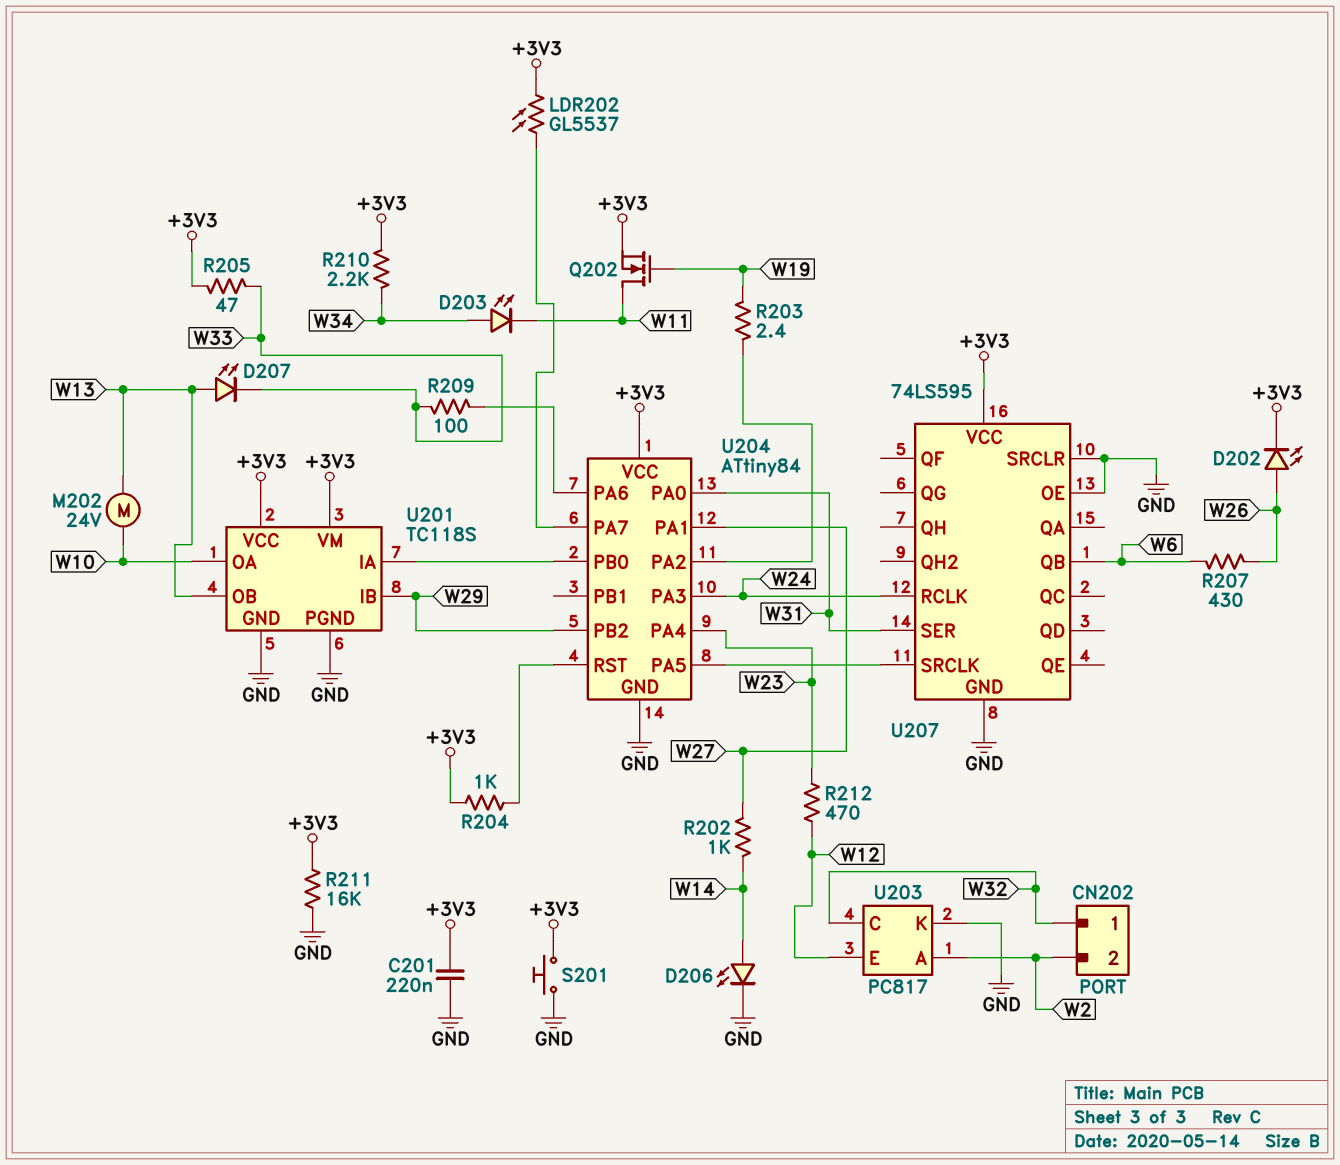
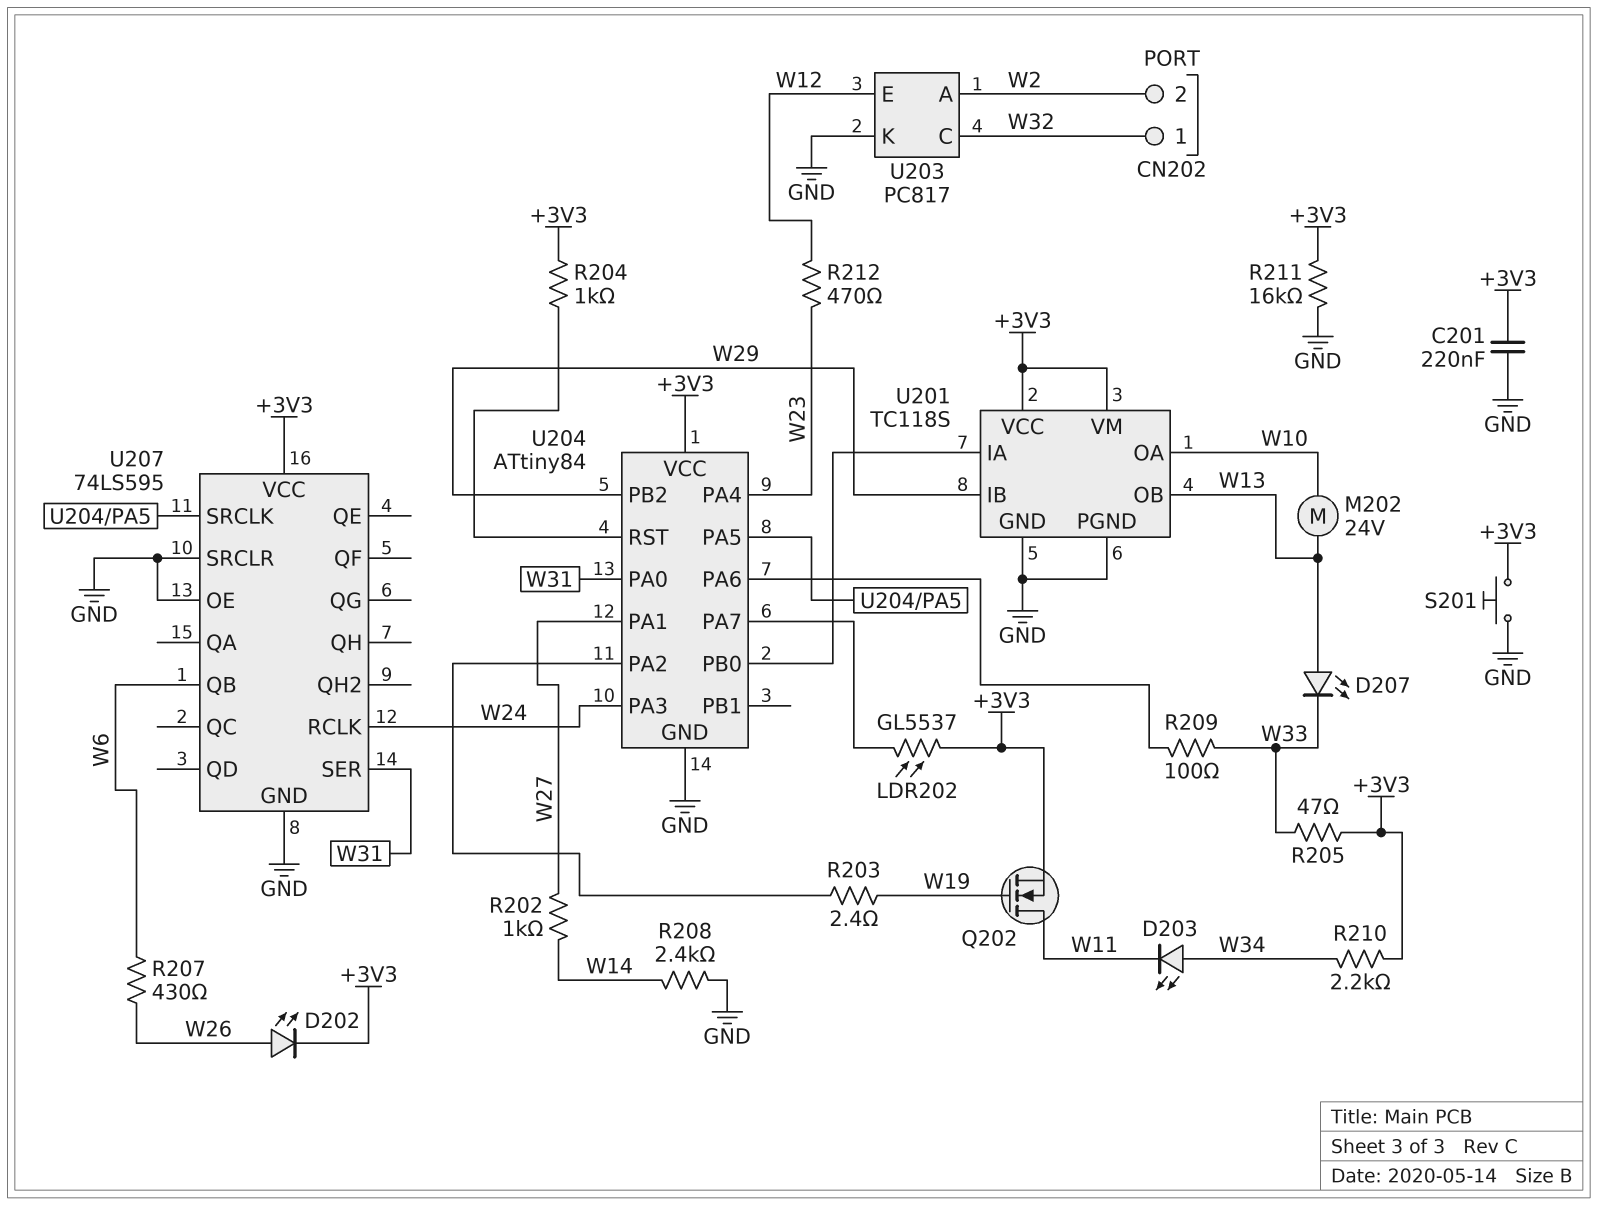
D206: LED (A W14, K GND) -> none
R208: none -> 2.4k (GND, W14)

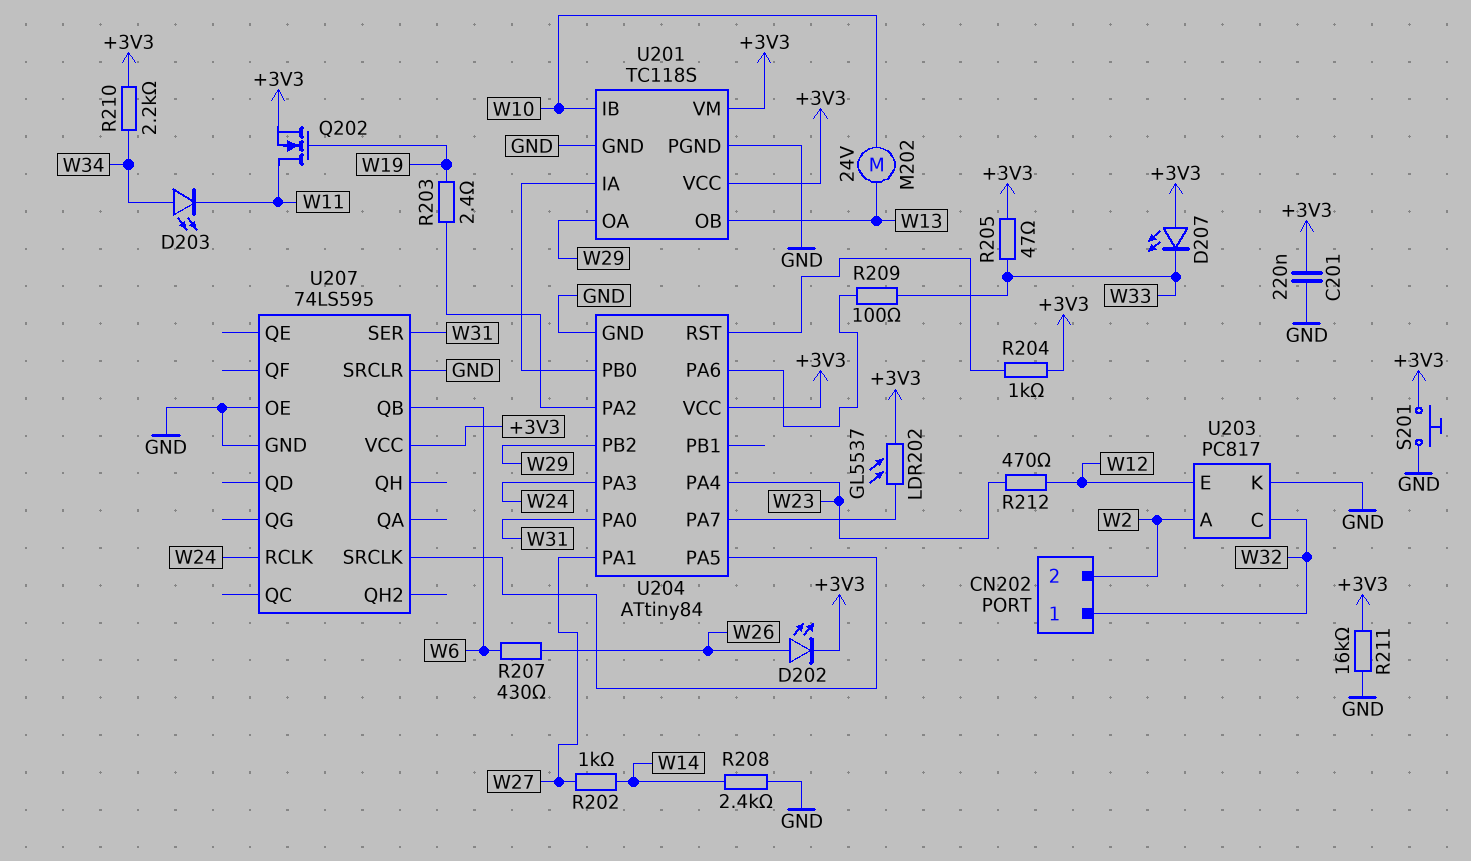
D207: LED (A W13, K W33) -> LED (A +3V3, K W33)
U201 pin IB: W29 -> W10
U201 pin OA: W10 -> W29

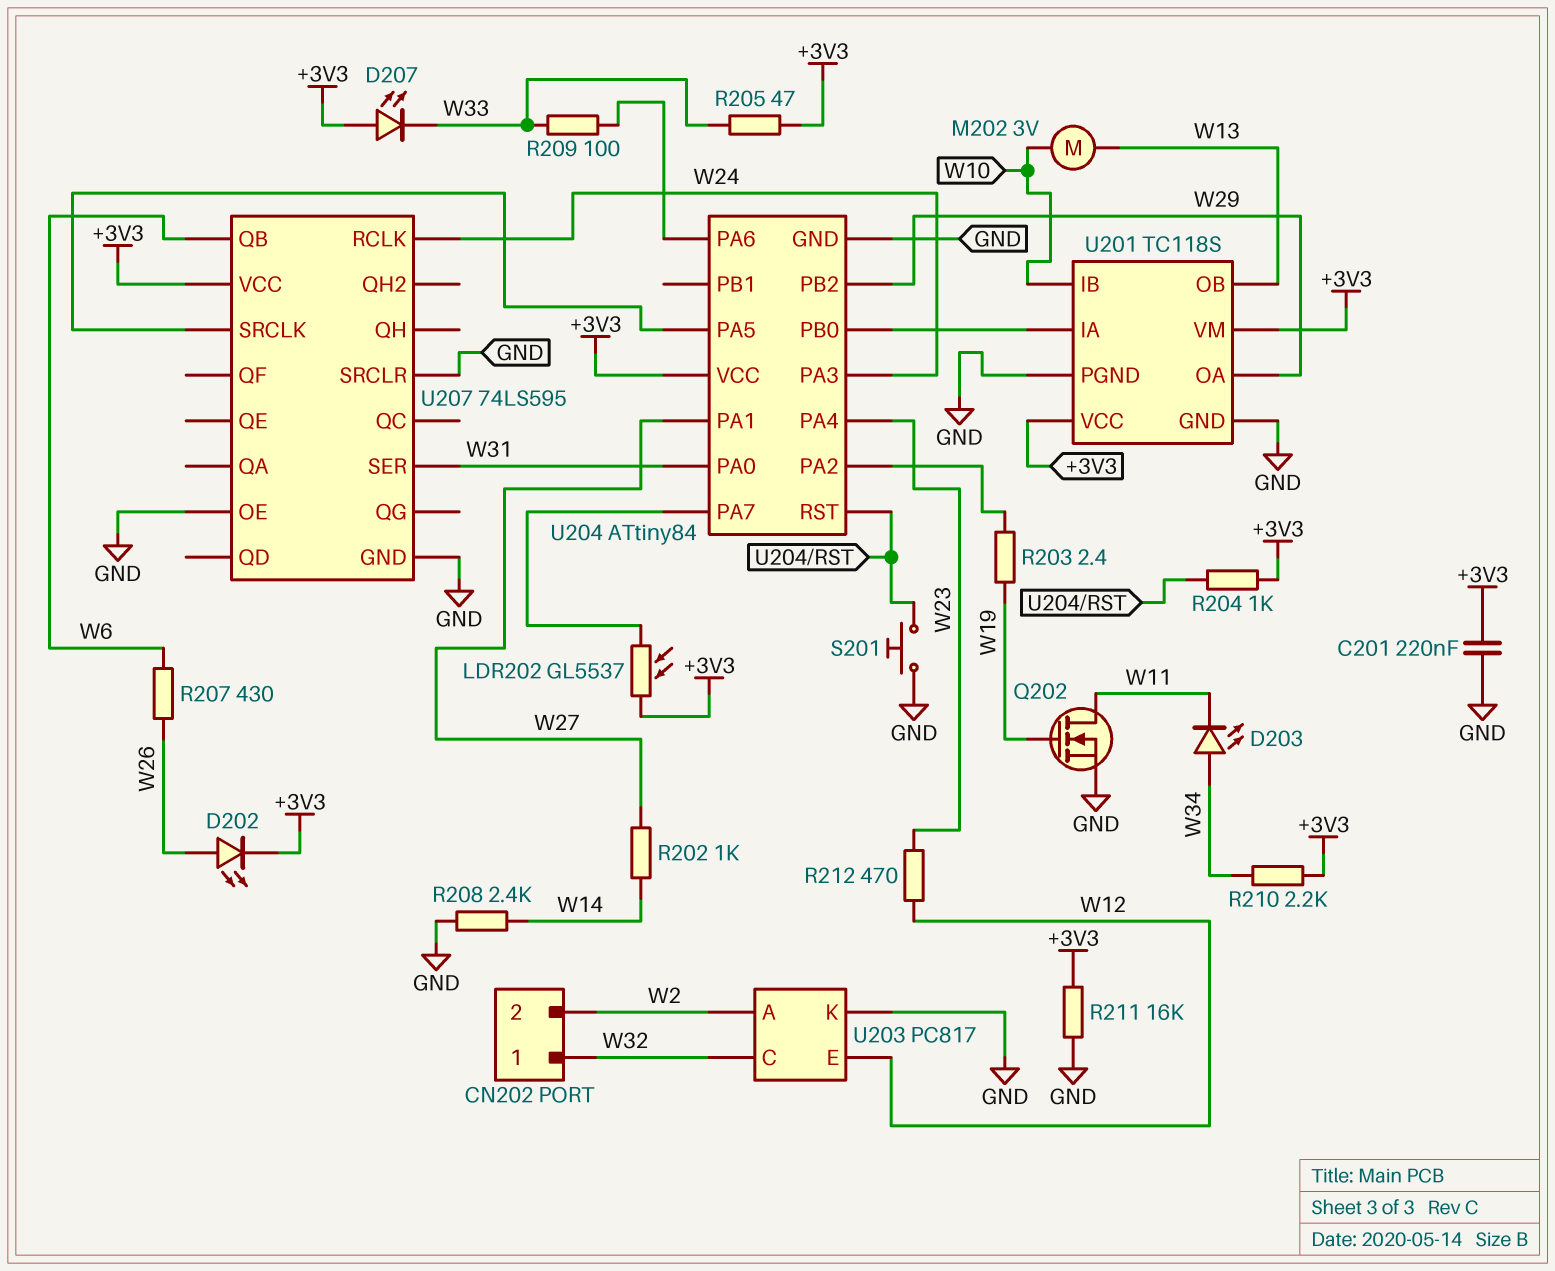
M202: motor 24V (W10, W13) -> motor 3V (W10, W13)
Q202: NMOS (G W19, D W11, S +3V3) -> NMOS (G W19, D W11, S GND)
S201: button (+3V3, GND) -> button (GND, U204/RST)

